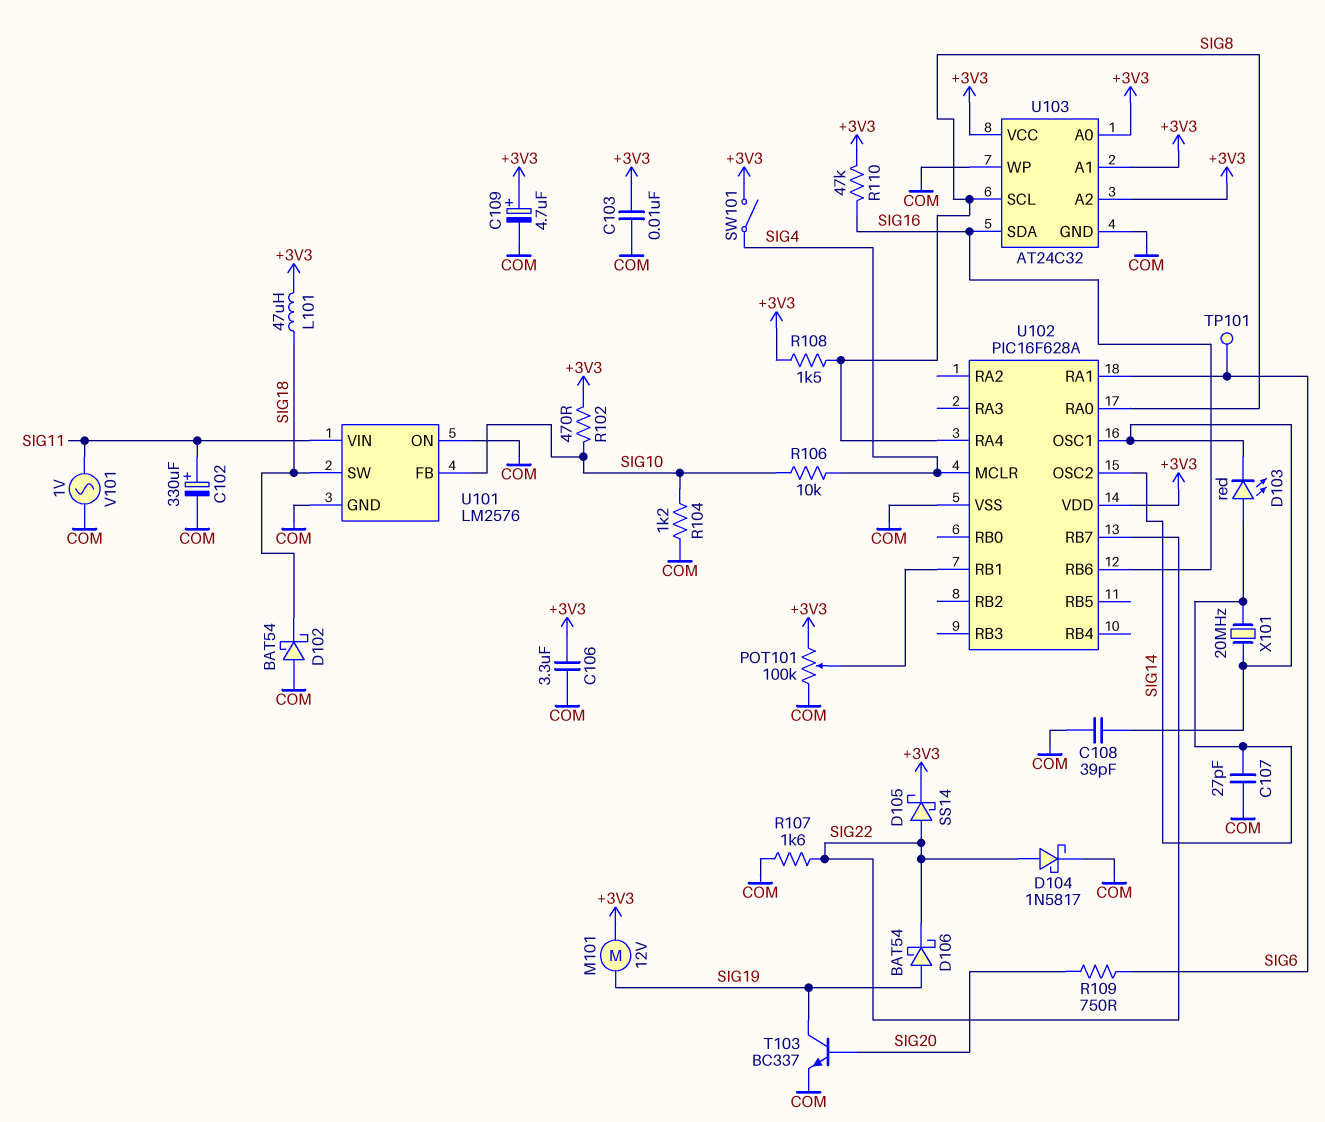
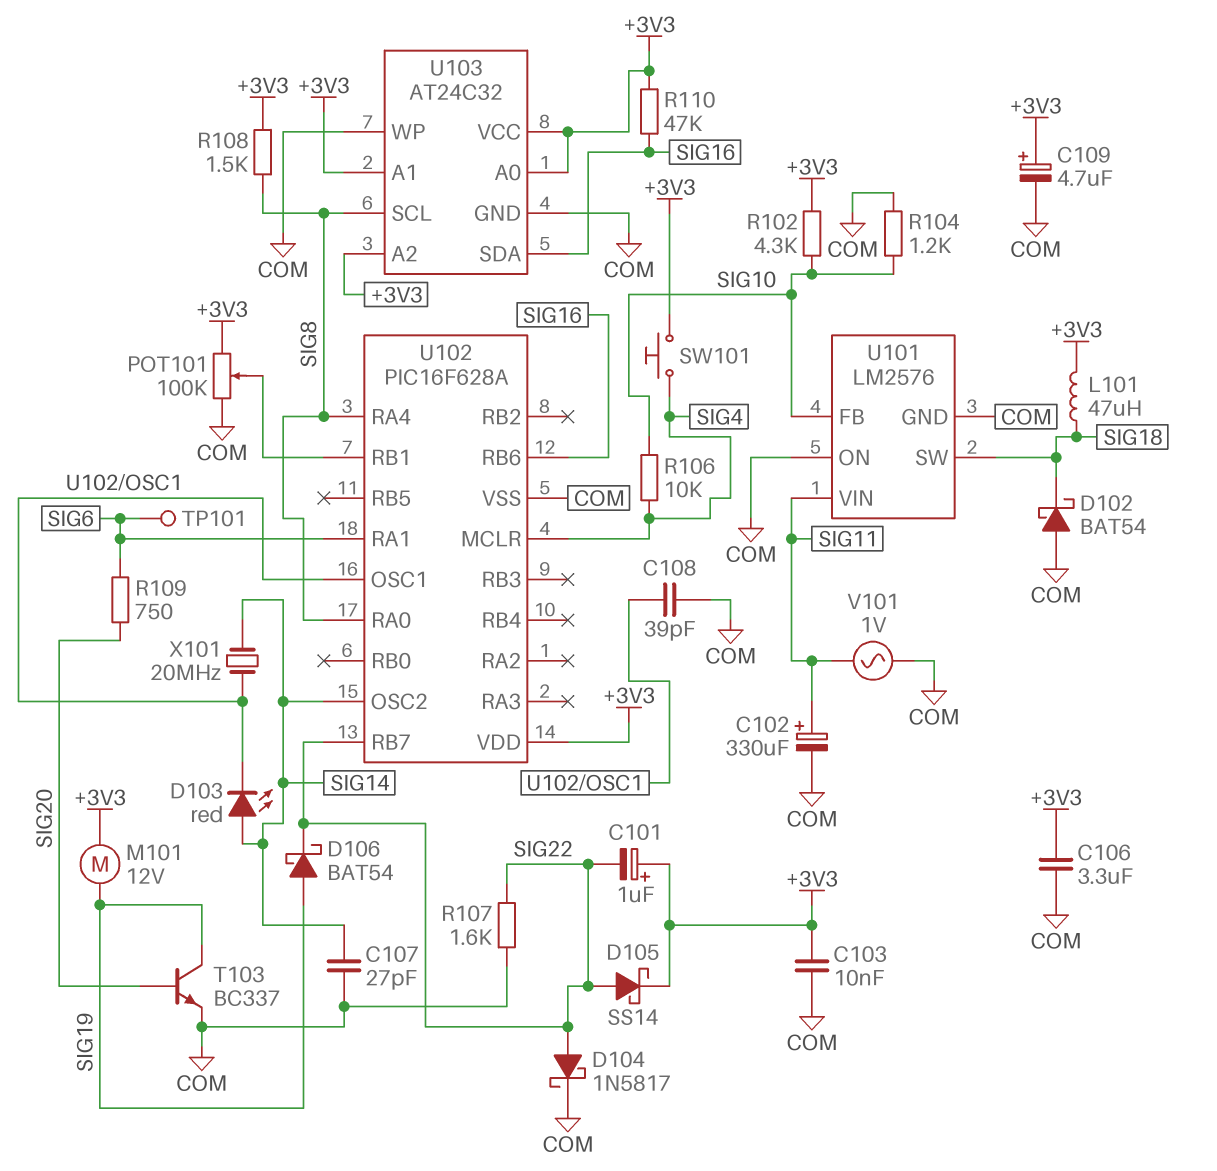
C101: none -> 1uF (plus +3V3, minus SIG22)
R102: 470 (+3V3, SIG10) -> 4.3k (+3V3, SIG10)
SW101: switch (+3V3, SIG4) -> button (+3V3, SIG4)

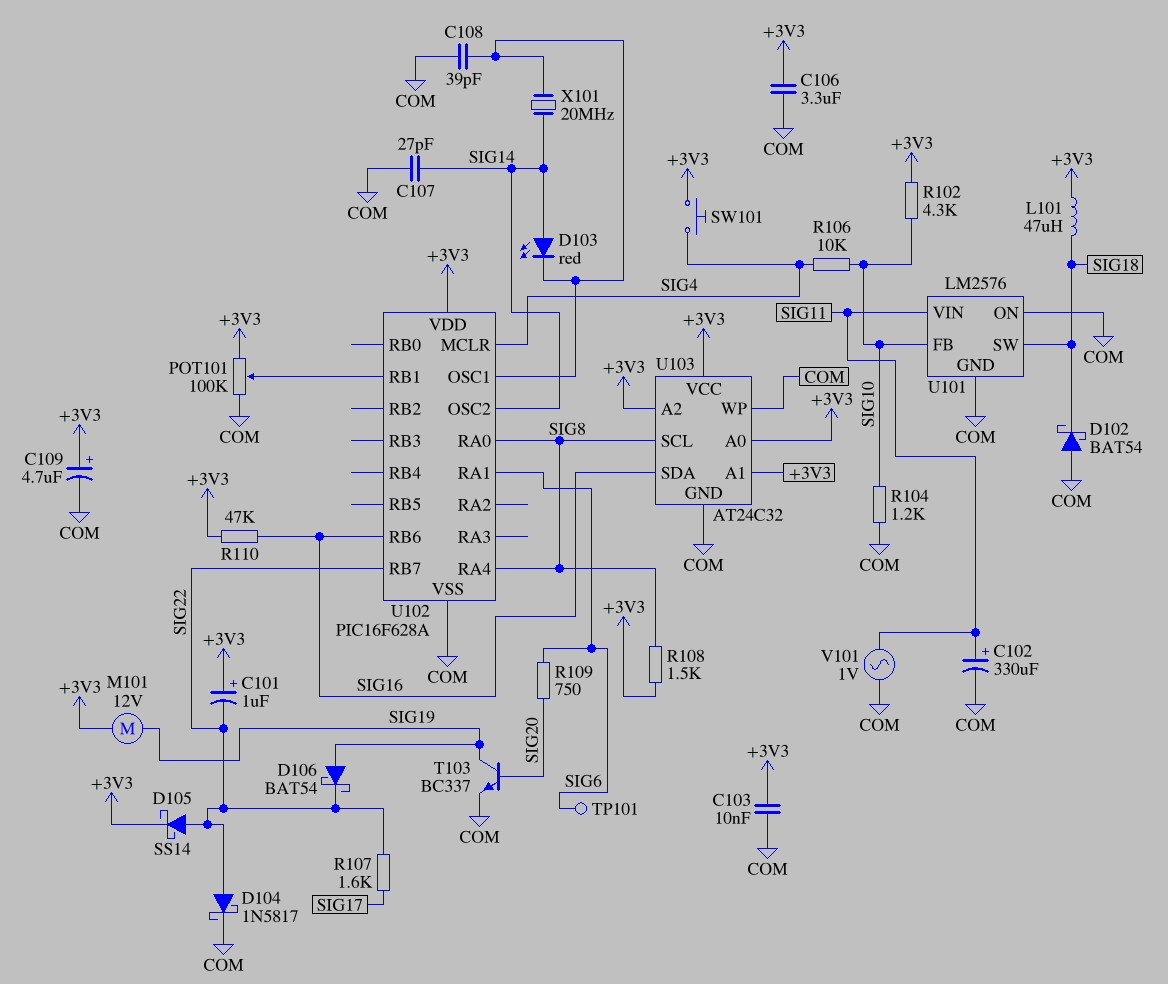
R107: 1.6k (COM, SIG22) -> 1.6k (SIG17, SIG22)

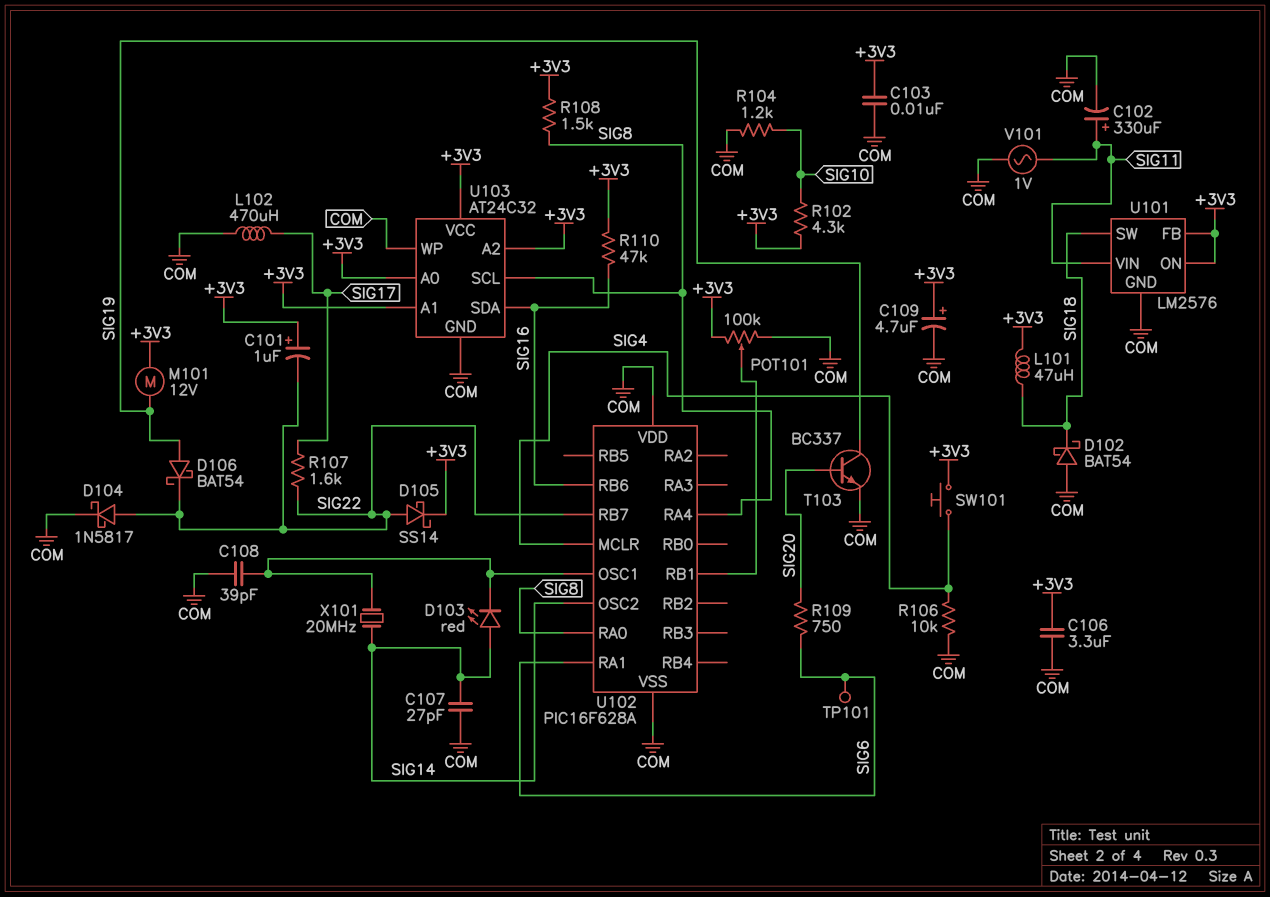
L102: none -> 470uH (COM, SIG17)
R106: 10k (SIG4, SIG10) -> 10k (COM, SIG4)
U101 pin FB: SIG10 -> +3V3
U101 pin ON: COM -> +3V3
U102 pin VDD: +3V3 -> COM

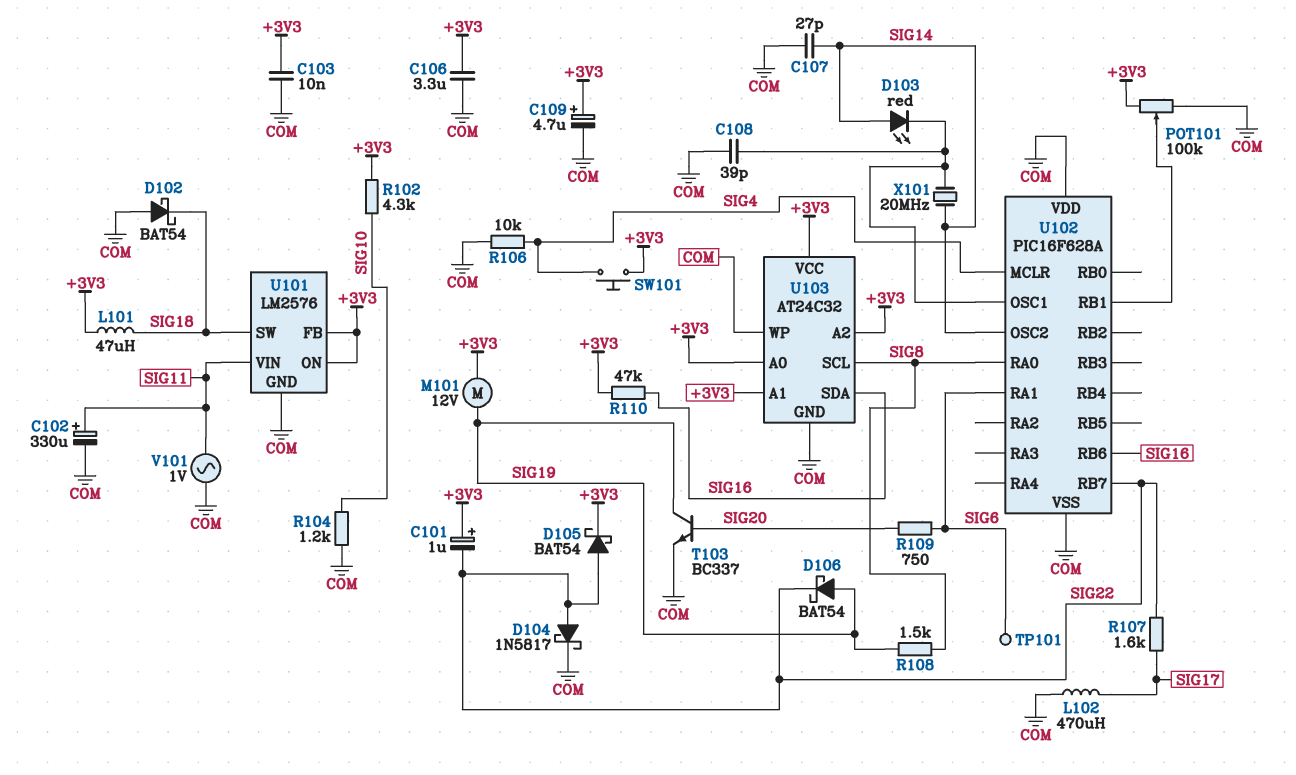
D105: schottky SS14 (A SIG22, K +3V3) -> schottky BAT54 (A SIG22, K +3V3)
R108: 1.5k (+3V3, SIG8) -> 1.5k (SIG8, SIG19)
U102 pin RA4: SIG8 -> none

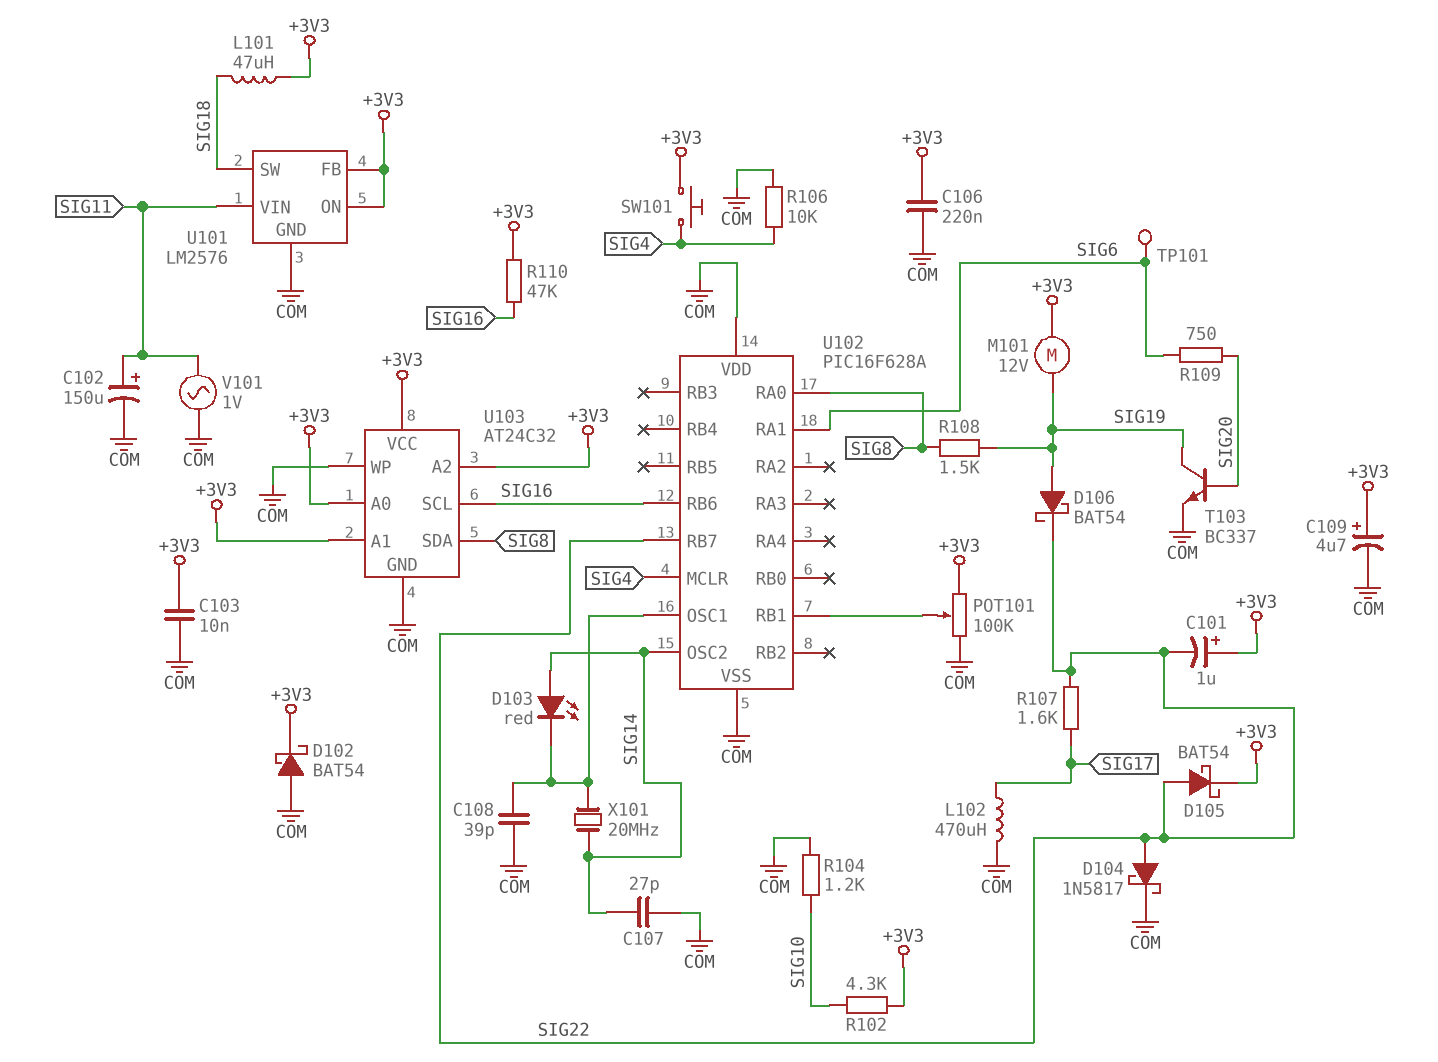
C102: 330uF (plus SIG11, minus COM) -> 150uF (plus SIG11, minus COM)
C106: 3.3uF (+3V3, COM) -> 220nF (+3V3, COM)
D102: schottky BAT54 (A COM, K SIG18) -> schottky BAT54 (A COM, K +3V3)
U103 pin SCL: SIG8 -> SIG16
U103 pin SDA: SIG16 -> SIG8

